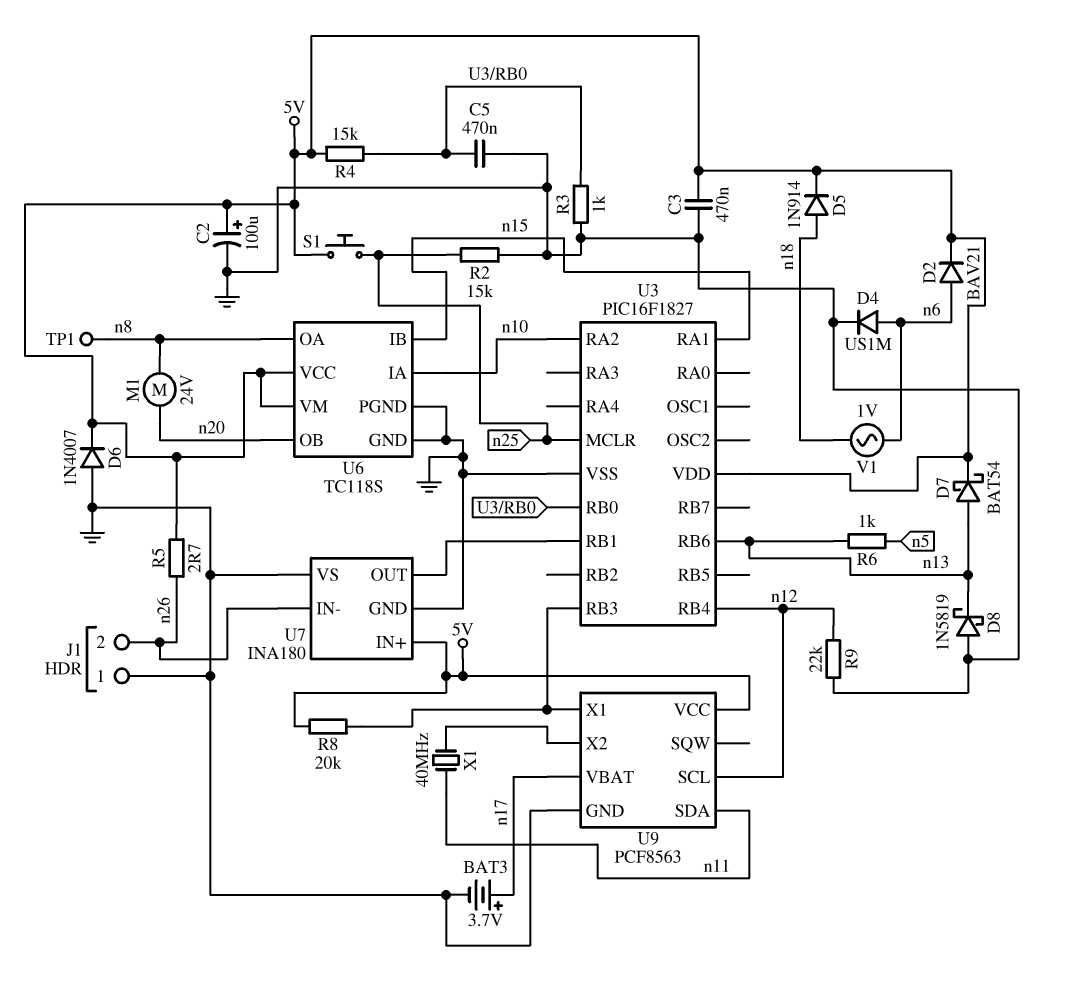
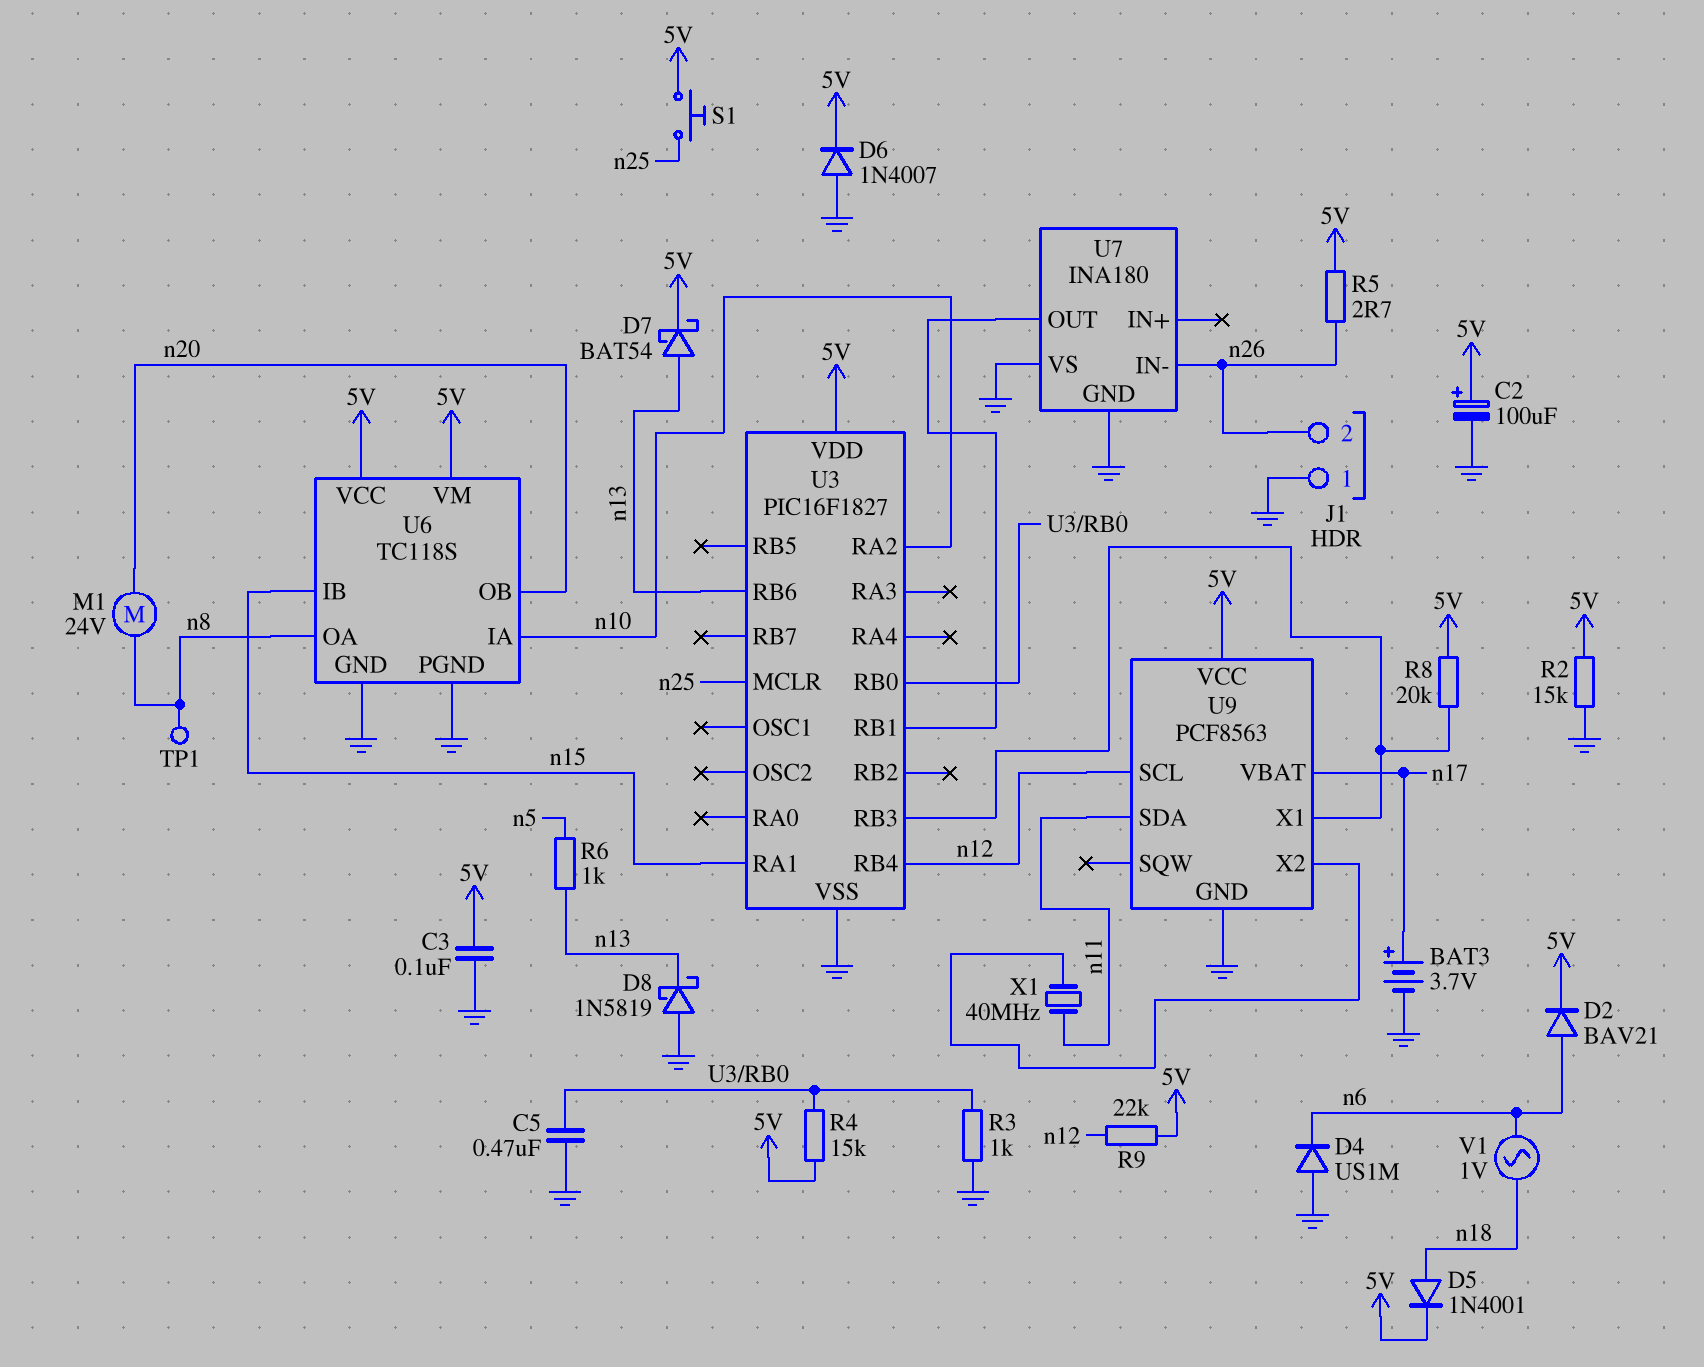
C3: 470nF (5V, GND) -> 100nF (5V, GND)
D4: diode US1M (A n6, K GND) -> diode US1M (A GND, K n6)
D5: diode 1N914 (A n18, K 5V) -> diode 1N4001 (A n18, K 5V)
R2: 15k (GND, n25) -> 15k (5V, GND)
R9: 22k (GND, n12) -> 22k (5V, n12)
U7 pin IN+: 5V -> none

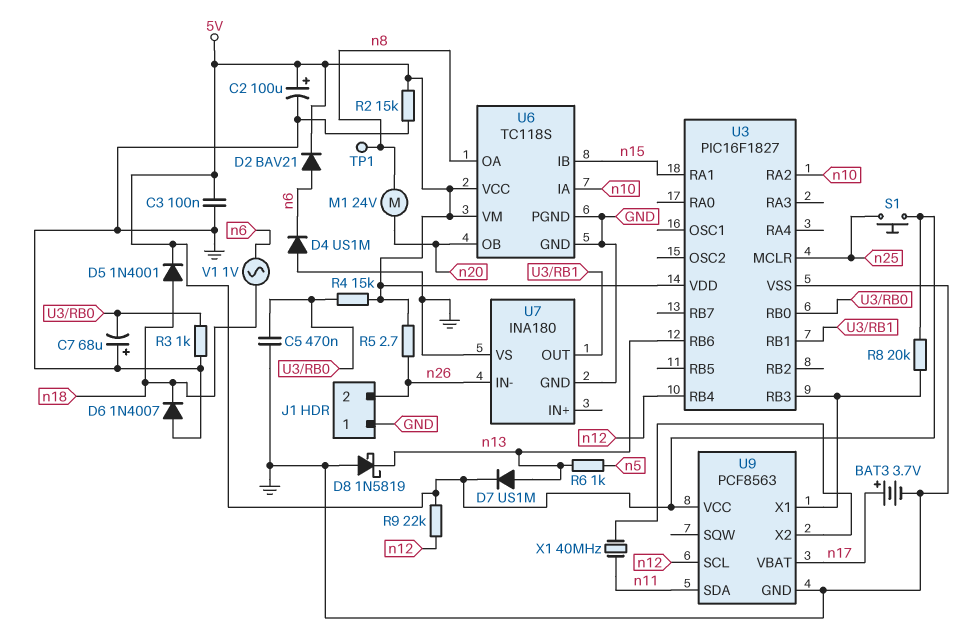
C7: none -> 68uF (plus GND, minus U3/RB0)
D6: diode 1N4007 (A GND, K 5V) -> diode 1N4007 (A GND, K n18)
D7: schottky BAT54 (A n13, K 5V) -> diode US1M (A n13, K 5V)

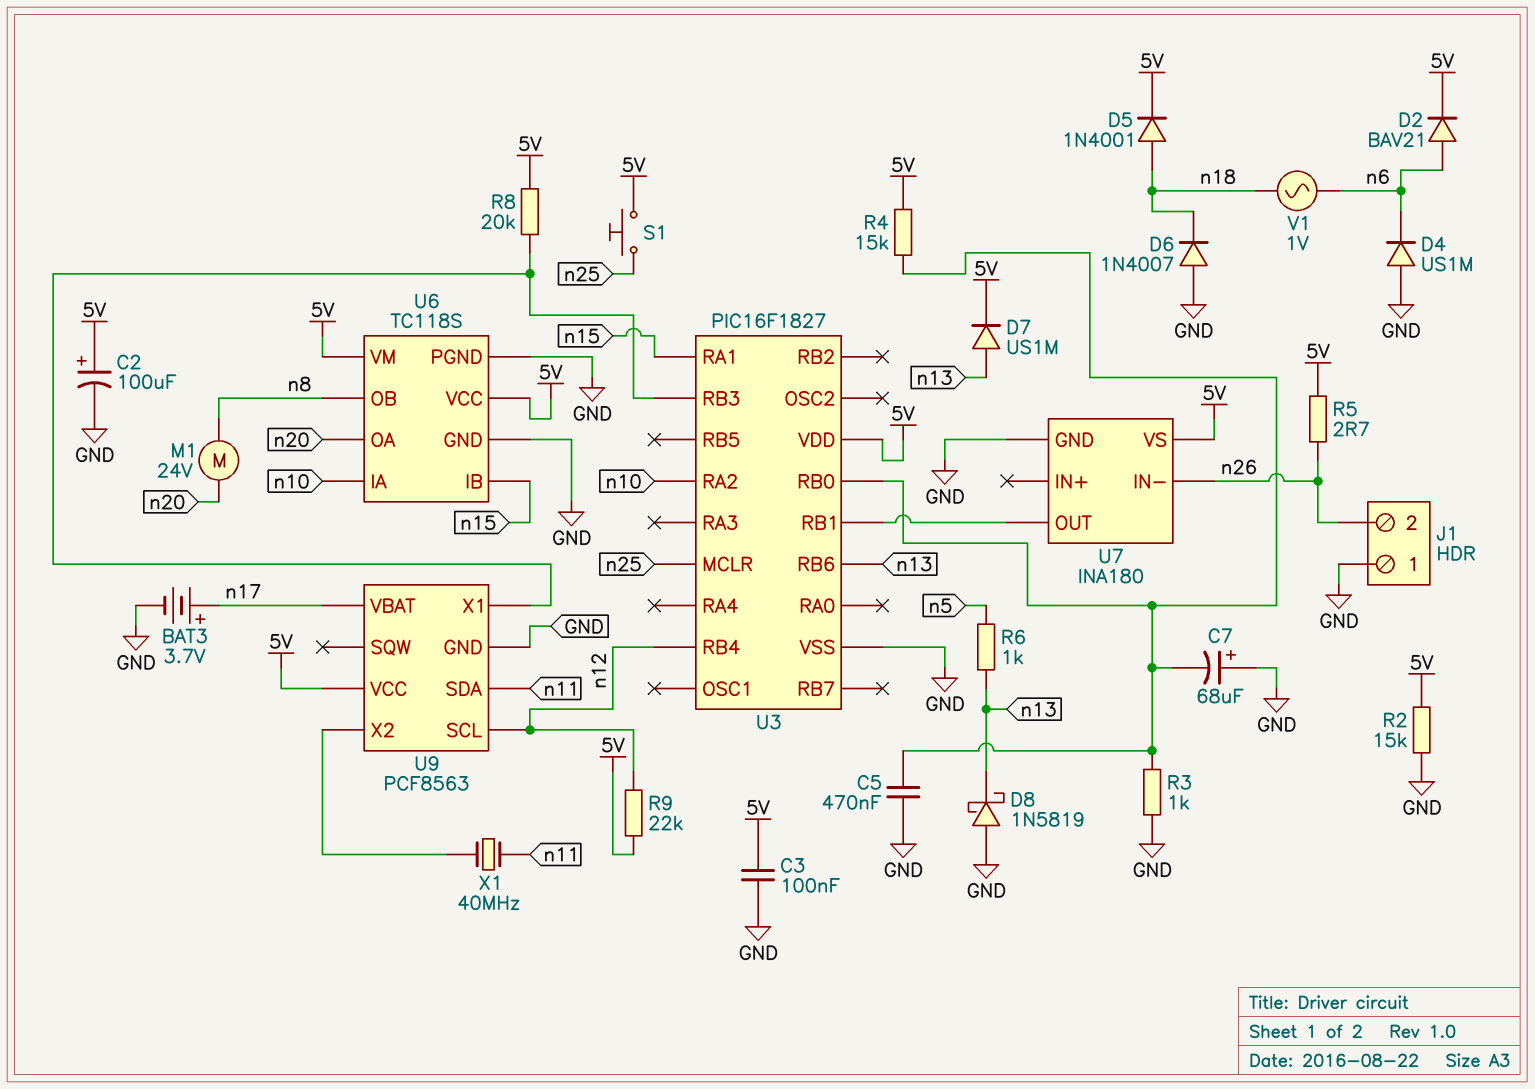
TP1: test point (n8) -> none
U6 pin OA: n8 -> n20
U6 pin OB: n20 -> n8
U7 pin VS: GND -> 5V

